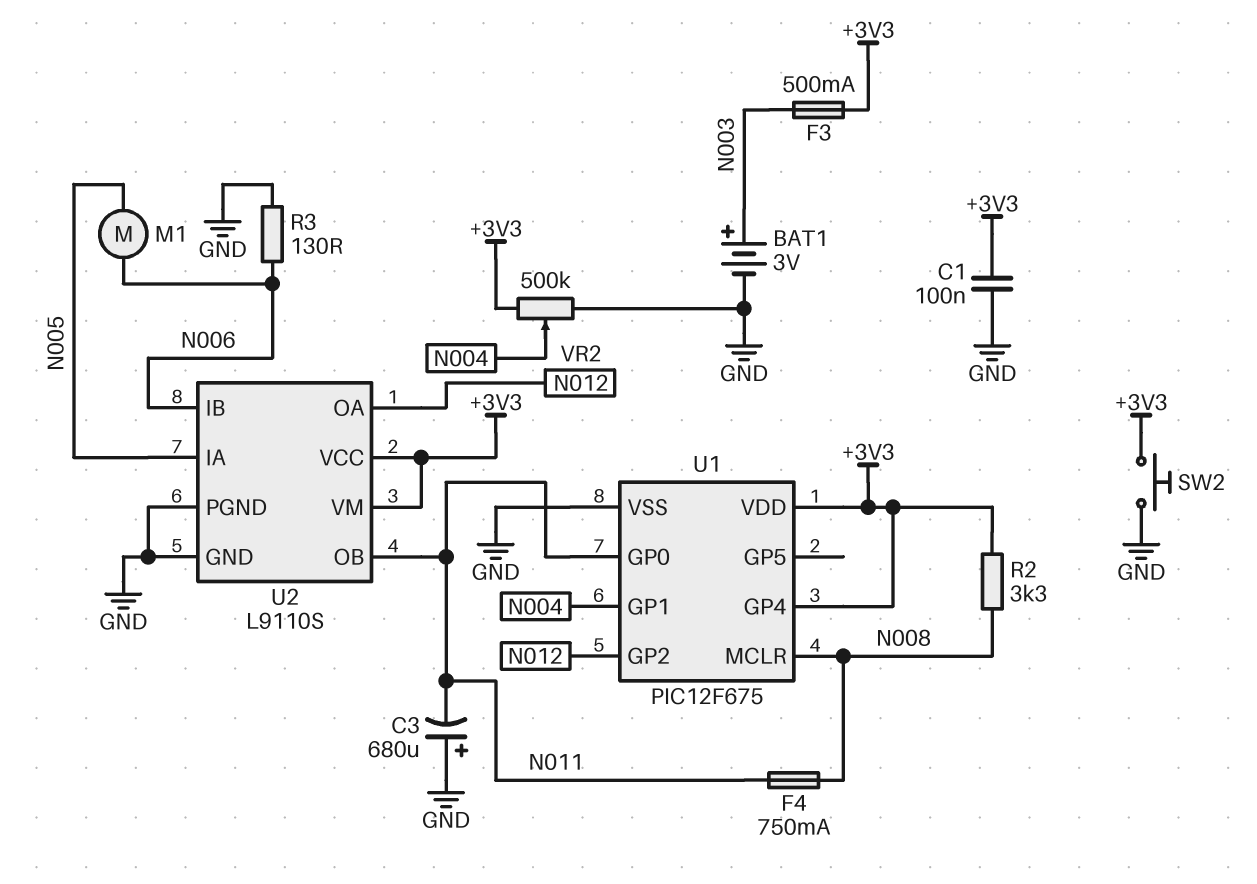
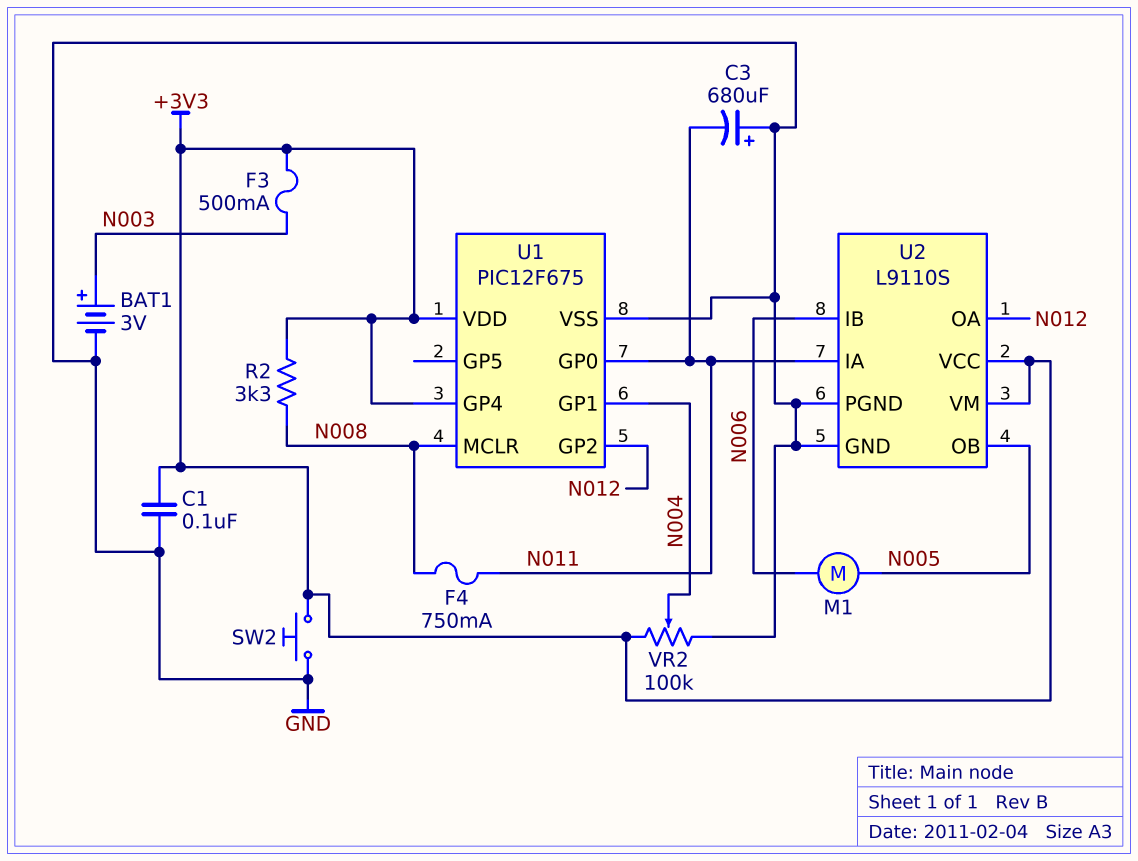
R3: 130 (GND, N006) -> none
U2 pin IA: N005 -> N011
U2 pin OB: N011 -> N005
VR2: 500k (+3V3, GND, wiper N004) -> 100k (+3V3, GND, wiper N004)

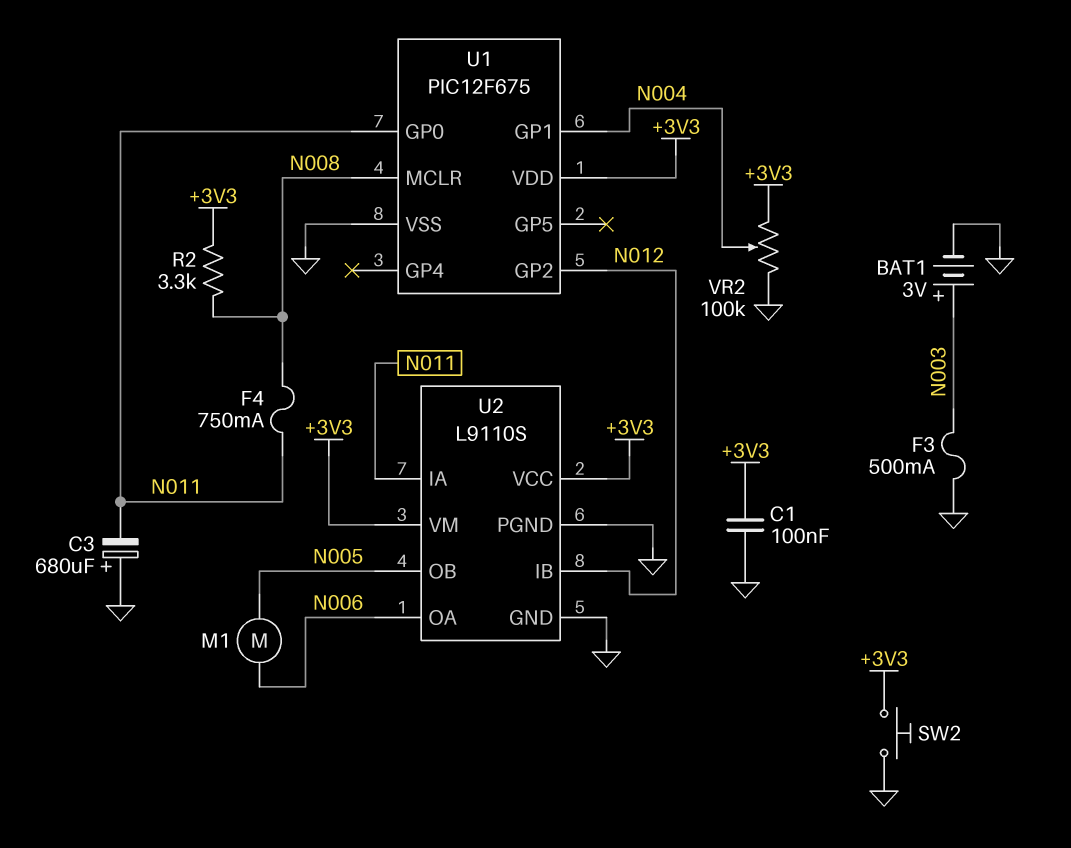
F3: 500mA (+3V3, N003) -> 500mA (GND, N003)
U1 pin GP4: +3V3 -> none
U2 pin IB: N006 -> N012
U2 pin OA: N012 -> N006

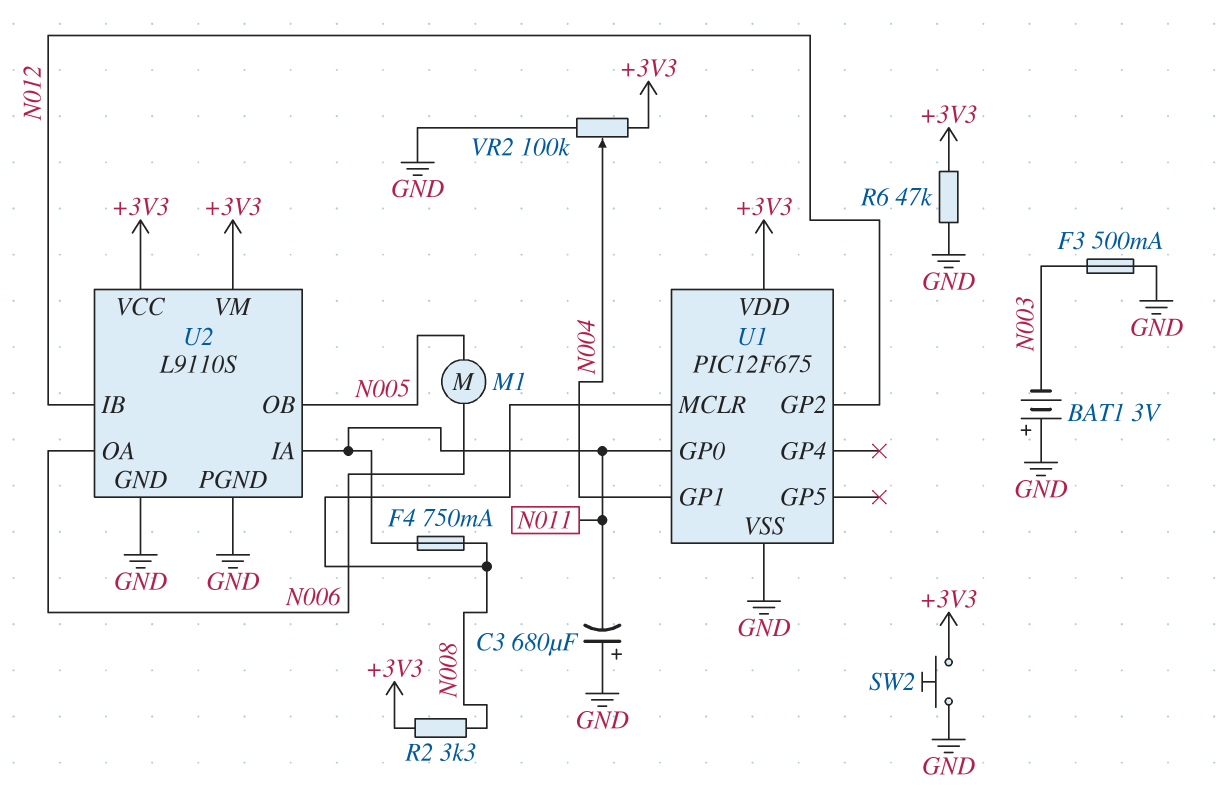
BAT1: 3V (plus N003, minus GND) -> 3V (plus GND, minus N003)
C1: 100nF (+3V3, GND) -> none
R6: none -> 47k (+3V3, GND)

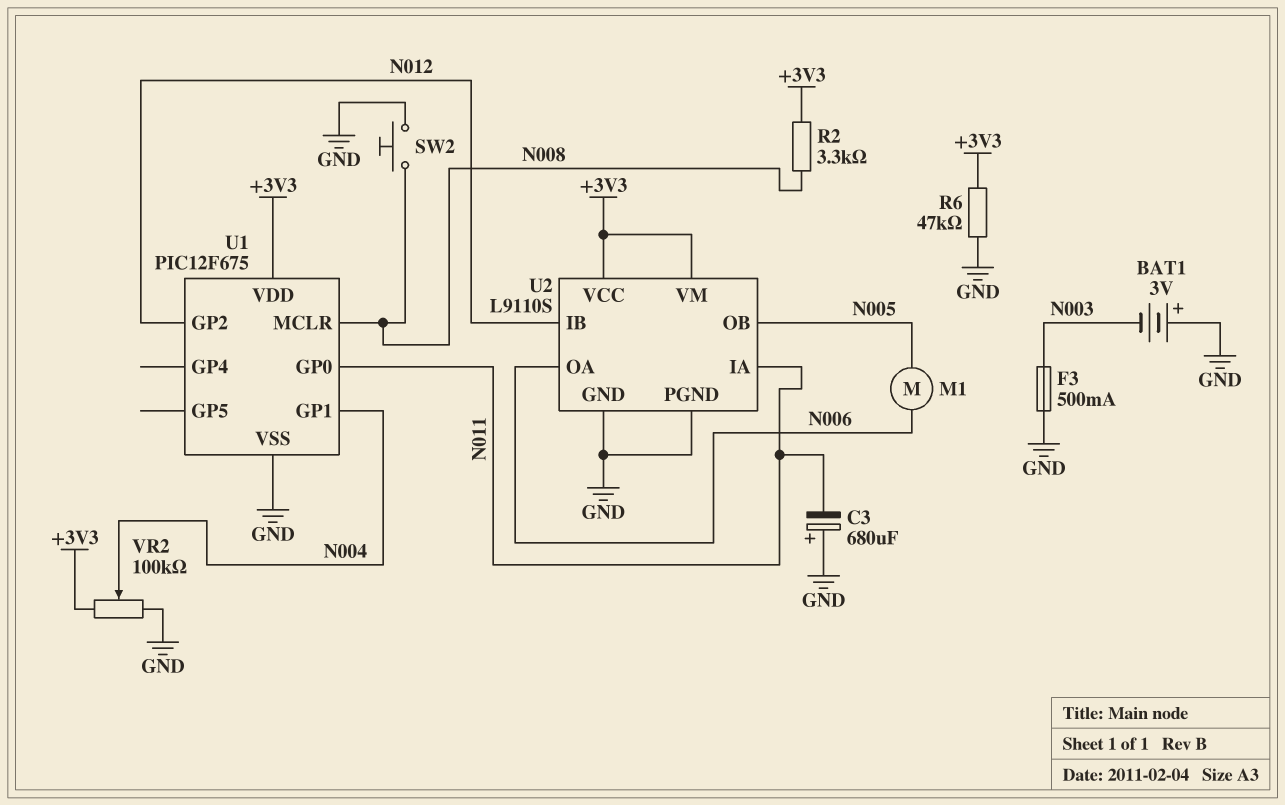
F4: 750mA (N008, N011) -> none
SW2: button (+3V3, GND) -> button (GND, N008)

